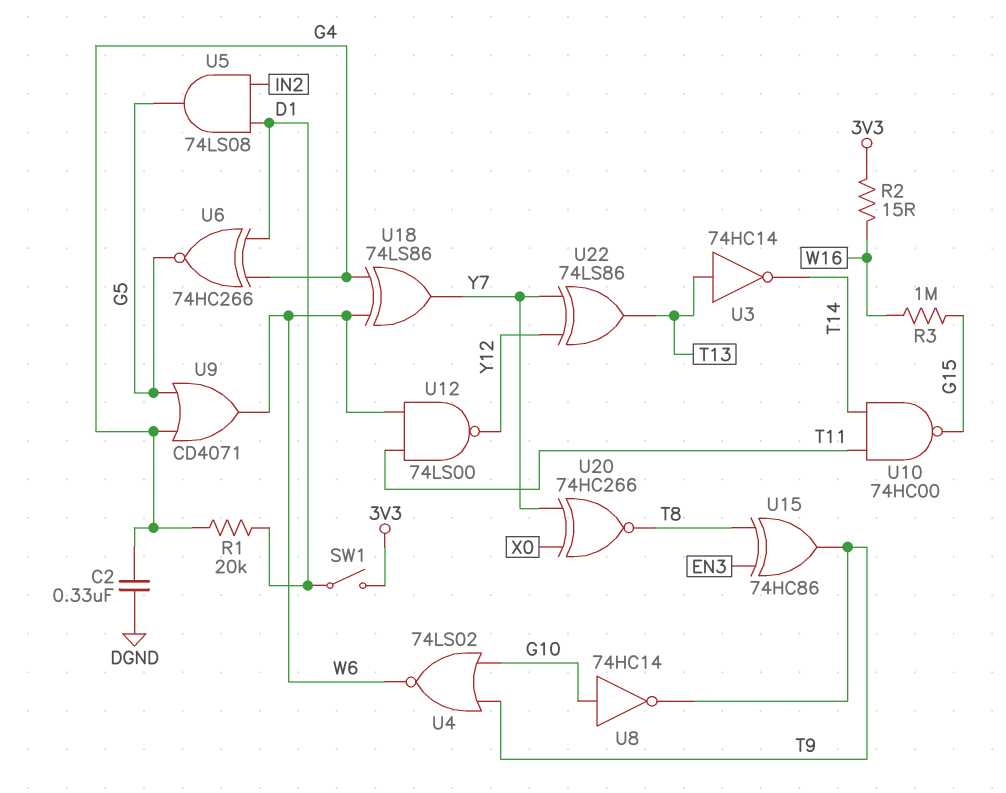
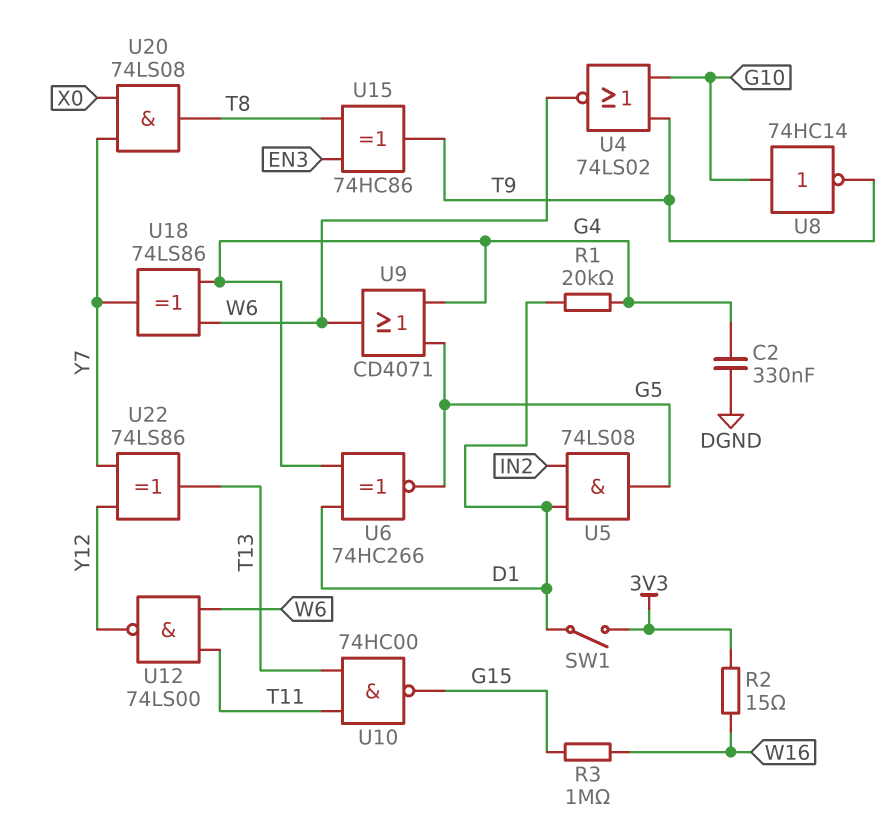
U3: NOT 74HC14 (in T13, out T14) -> none
U10: NAND 74HC00 (in T11, in T14, out G15) -> NAND 74HC00 (in T11, in T13, out G15)
U20: XNOR 74HC266 (in X0, in Y7, out T8) -> AND 74LS08 (in X0, in Y7, out T8)

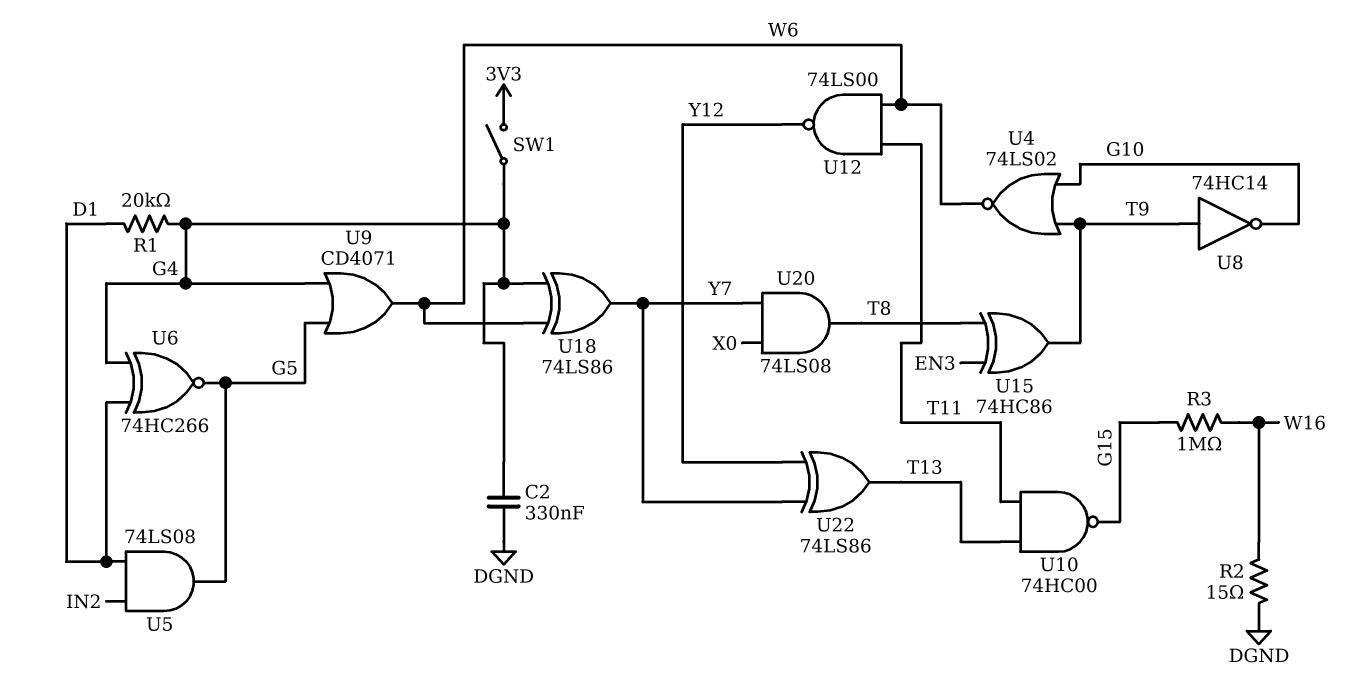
R2: 15 (3V3, W16) -> 15 (DGND, W16)
SW1: switch (3V3, D1) -> switch (3V3, G4)
U8: NOT 74HC14 (in G10, out T9) -> NOT 74HC14 (in T9, out G10)

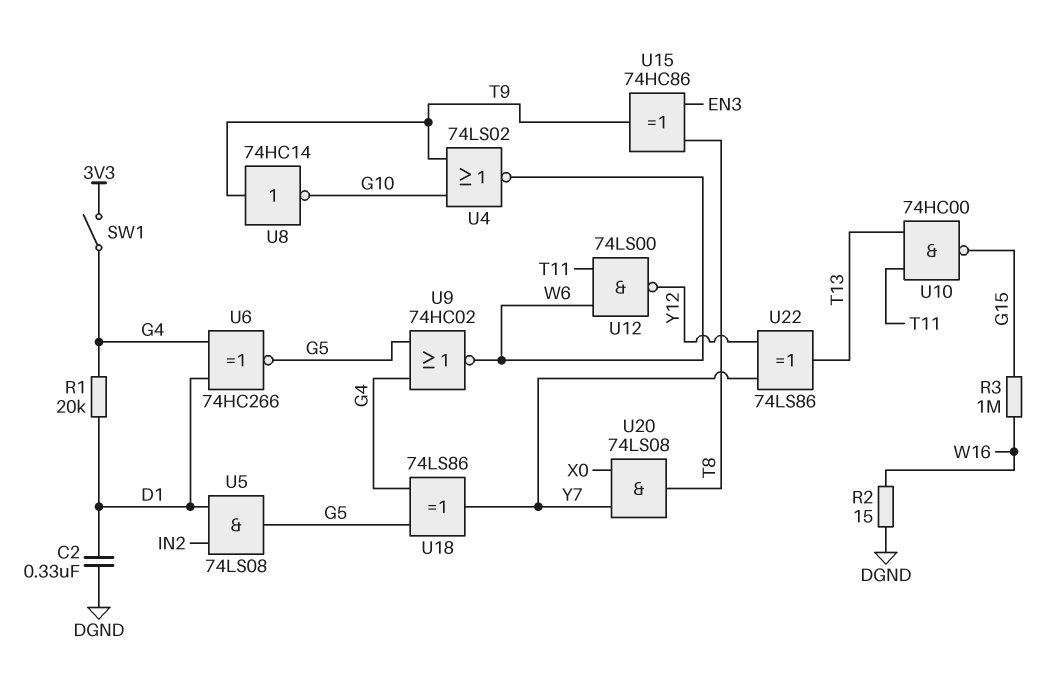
C2: 330nF (DGND, G4) -> 330nF (D1, DGND)
U9: OR CD4071 (in G4, in G5, out W6) -> NOR 74HC02 (in G4, in G5, out W6)
U18: XOR 74LS86 (in G4, in W6, out Y7) -> XOR 74LS86 (in G4, in G5, out Y7)

